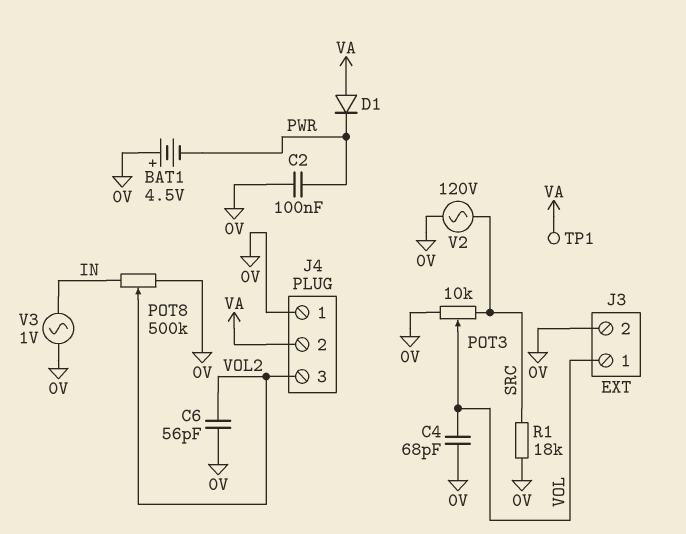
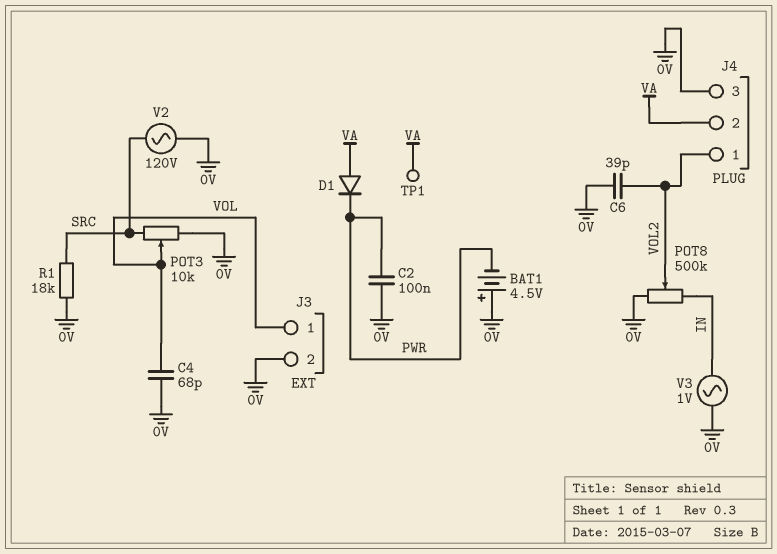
C6: 56pF (0V, VOL2) -> 39pF (0V, VOL2)
J4 pin 1: 0V -> VOL2
J4 pin 3: VOL2 -> 0V

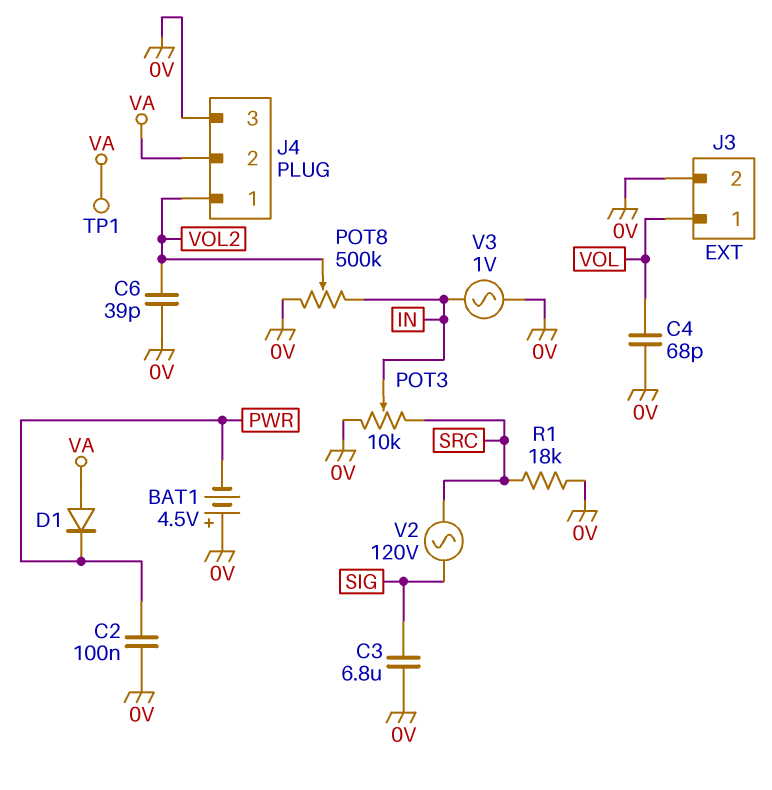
C3: none -> 6.8uF (0V, SIG)
POT3: 10k (0V, SRC, wiper VOL) -> 10k (0V, SRC, wiper IN)
V2: AC 120V (0V, SRC) -> AC 120V (SIG, SRC)

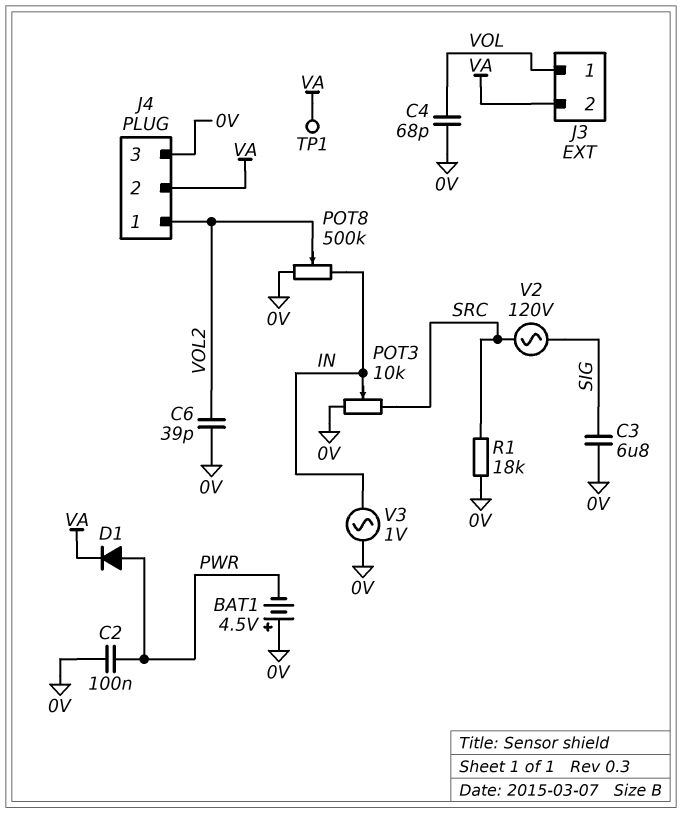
D1: diode (A VA, K PWR) -> diode (A PWR, K VA)
J3 pin 2: 0V -> VA

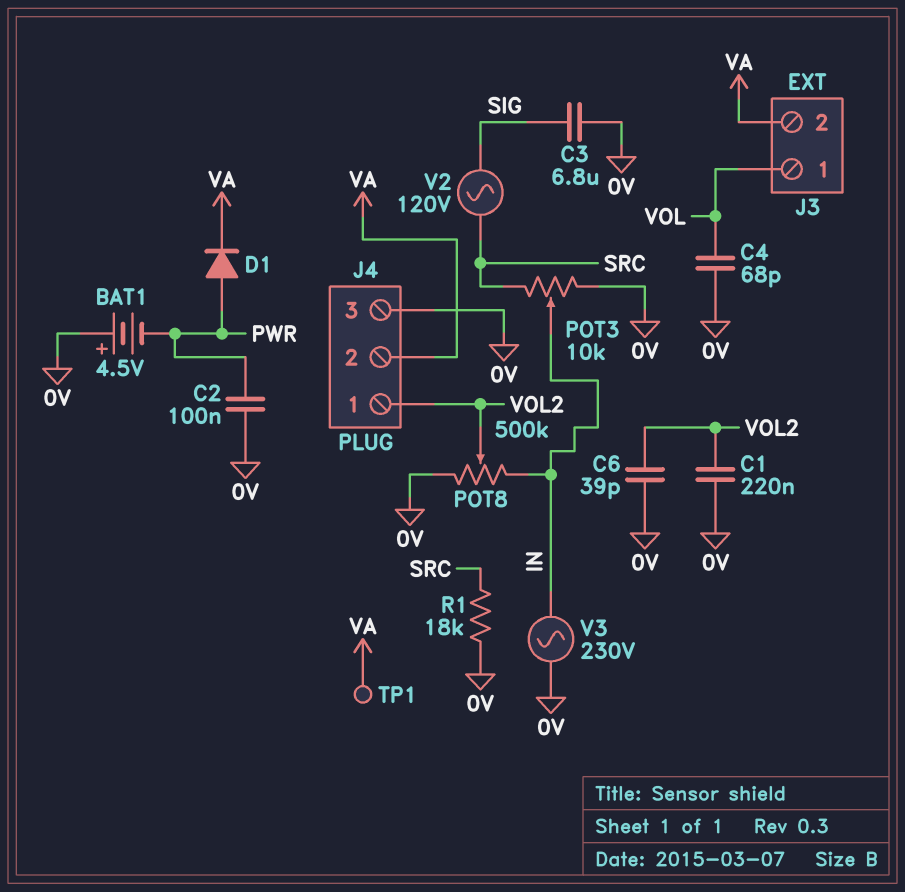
C1: none -> 220nF (0V, VOL2)
V3: AC 1V (0V, IN) -> AC 230V (0V, IN)

